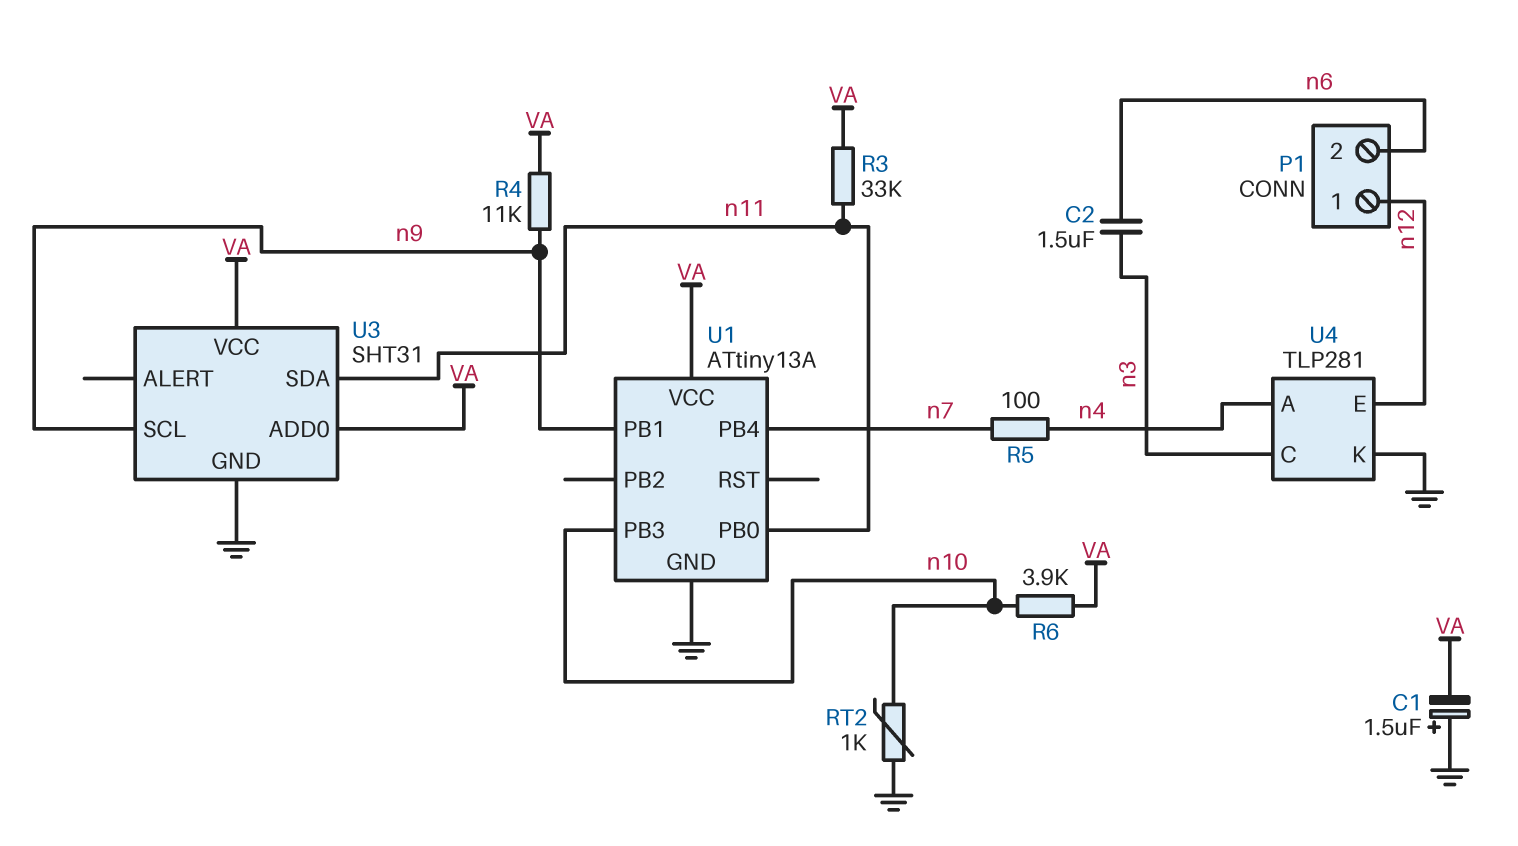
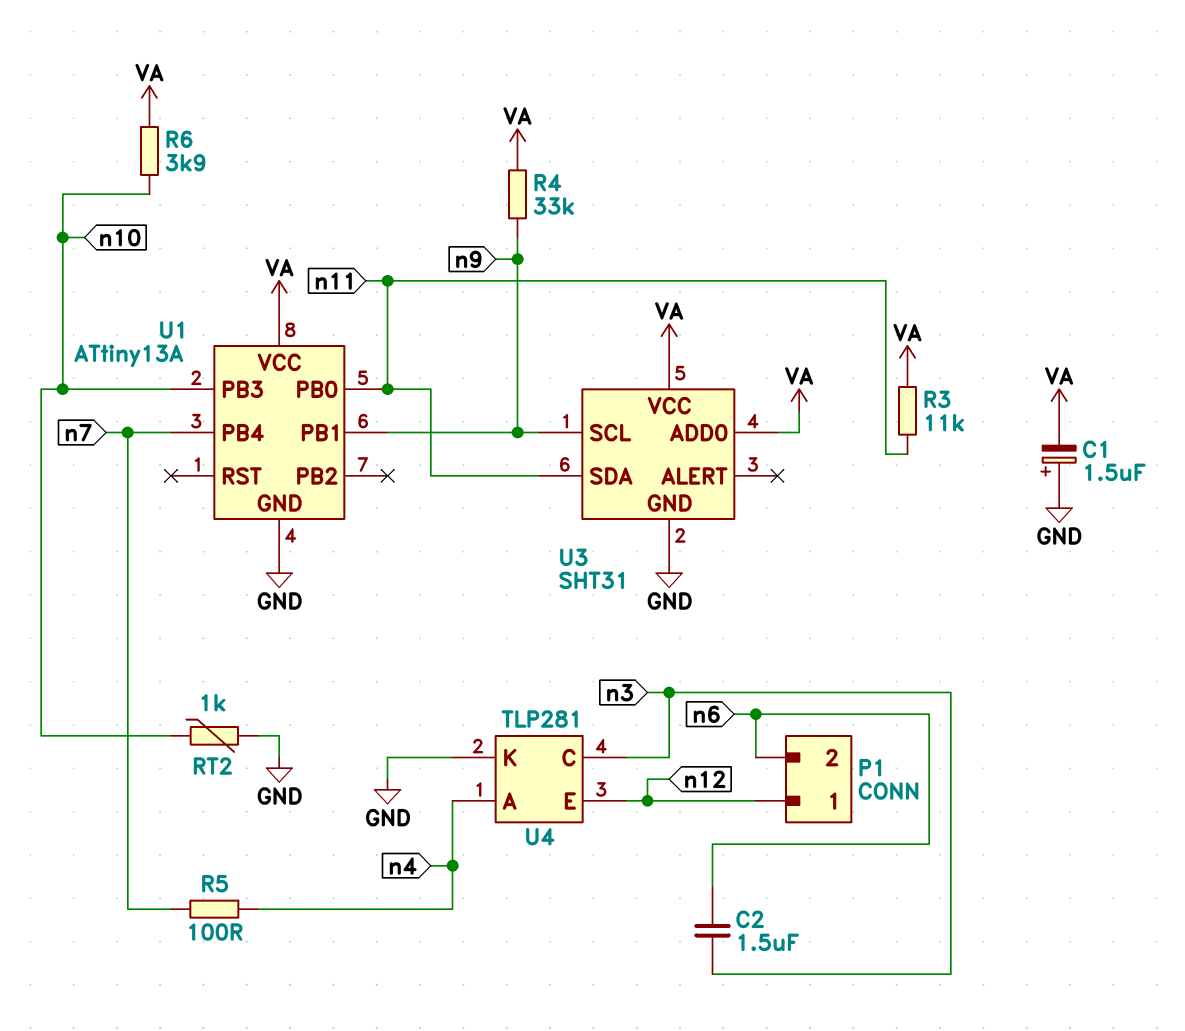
R3: 33k (VA, n11) -> 11k (VA, n11)
R4: 11k (VA, n9) -> 33k (VA, n9)

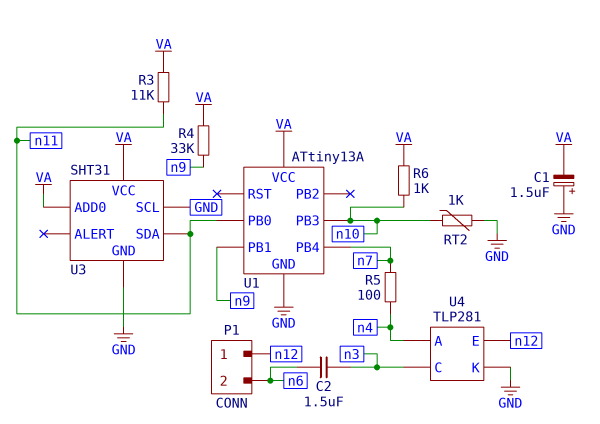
R6: 3.9k (VA, n10) -> 1k (VA, n10)
U3 pin SCL: n9 -> GND

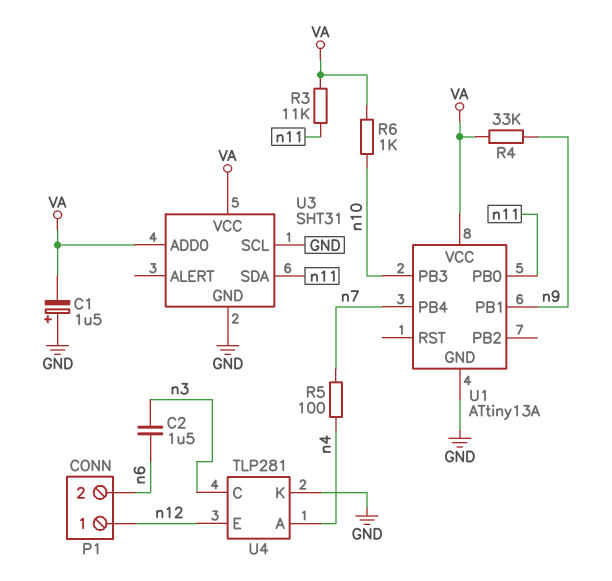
RT2: 1k (GND, n10) -> none

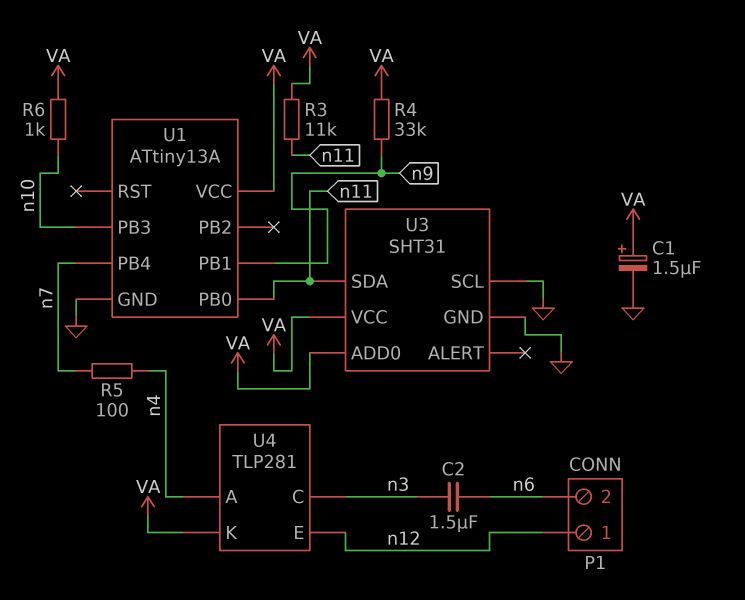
C1: 1.5uF (plus GND, minus VA) -> 1.5uF (plus VA, minus GND)
U4 pin K: GND -> VA

